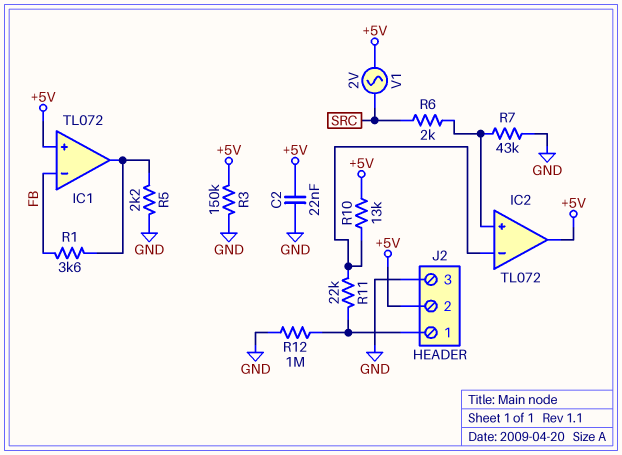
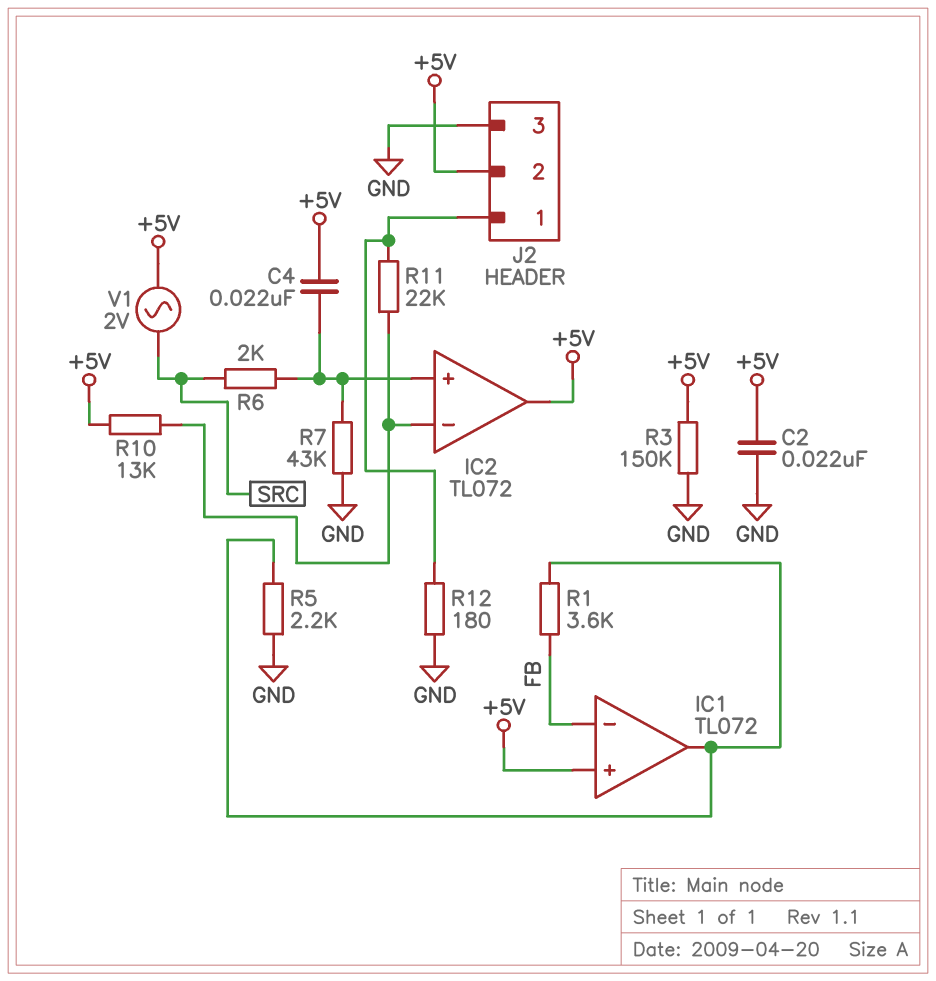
C4: none -> 22nF (+5V, IC2/in+)
R12: 1M (GND, J2/1) -> 180 (GND, J2/1)

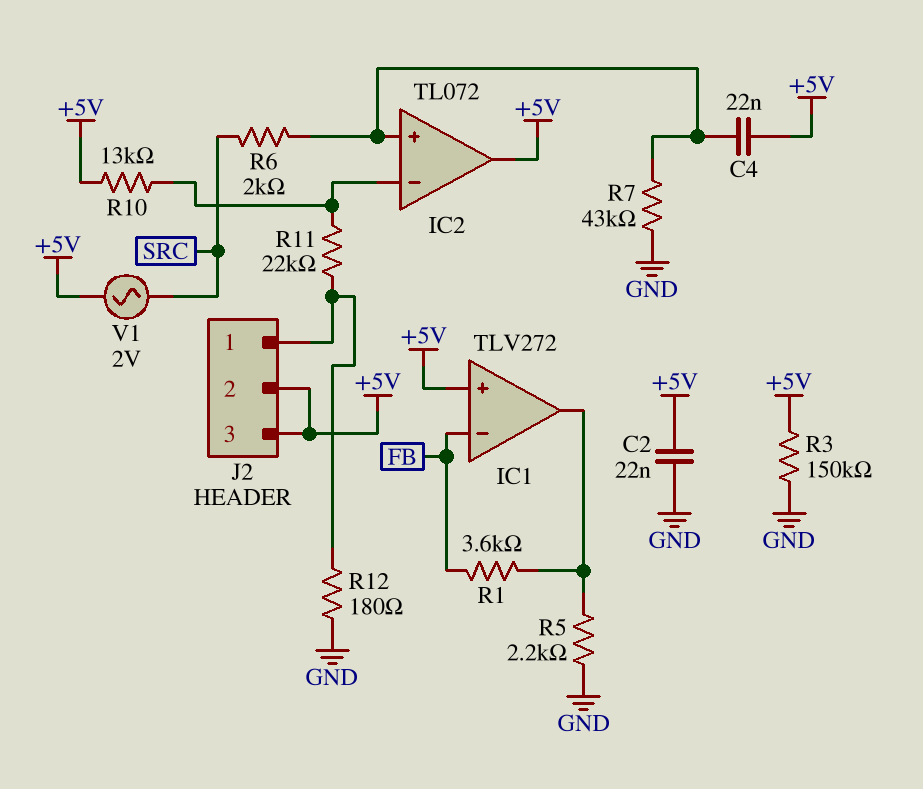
IC1: TL072 -> TLV272
J2 pin 3: GND -> +5V

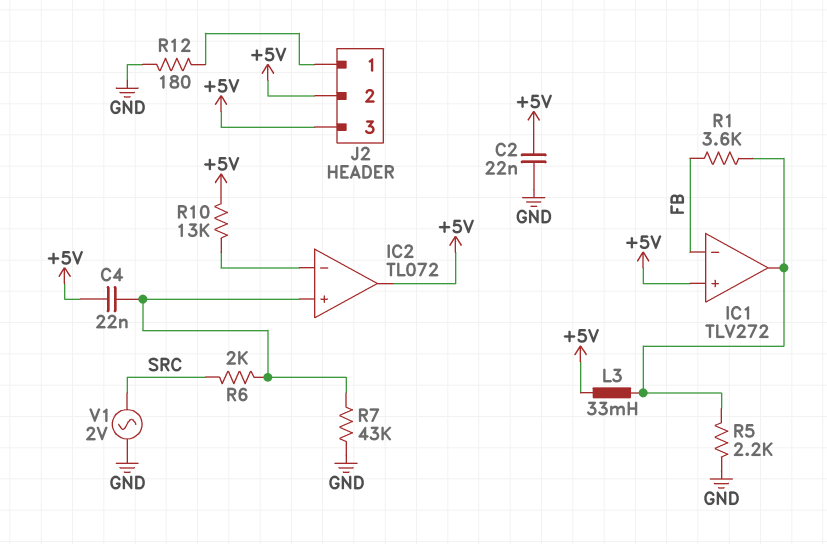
L3: none -> 33mH (+5V, IC1/out)
R3: 150k (+5V, GND) -> none
R11: 22k (IC2/in-, J2/1) -> none
V1: AC 2V (+5V, SRC) -> AC 2V (GND, SRC)

